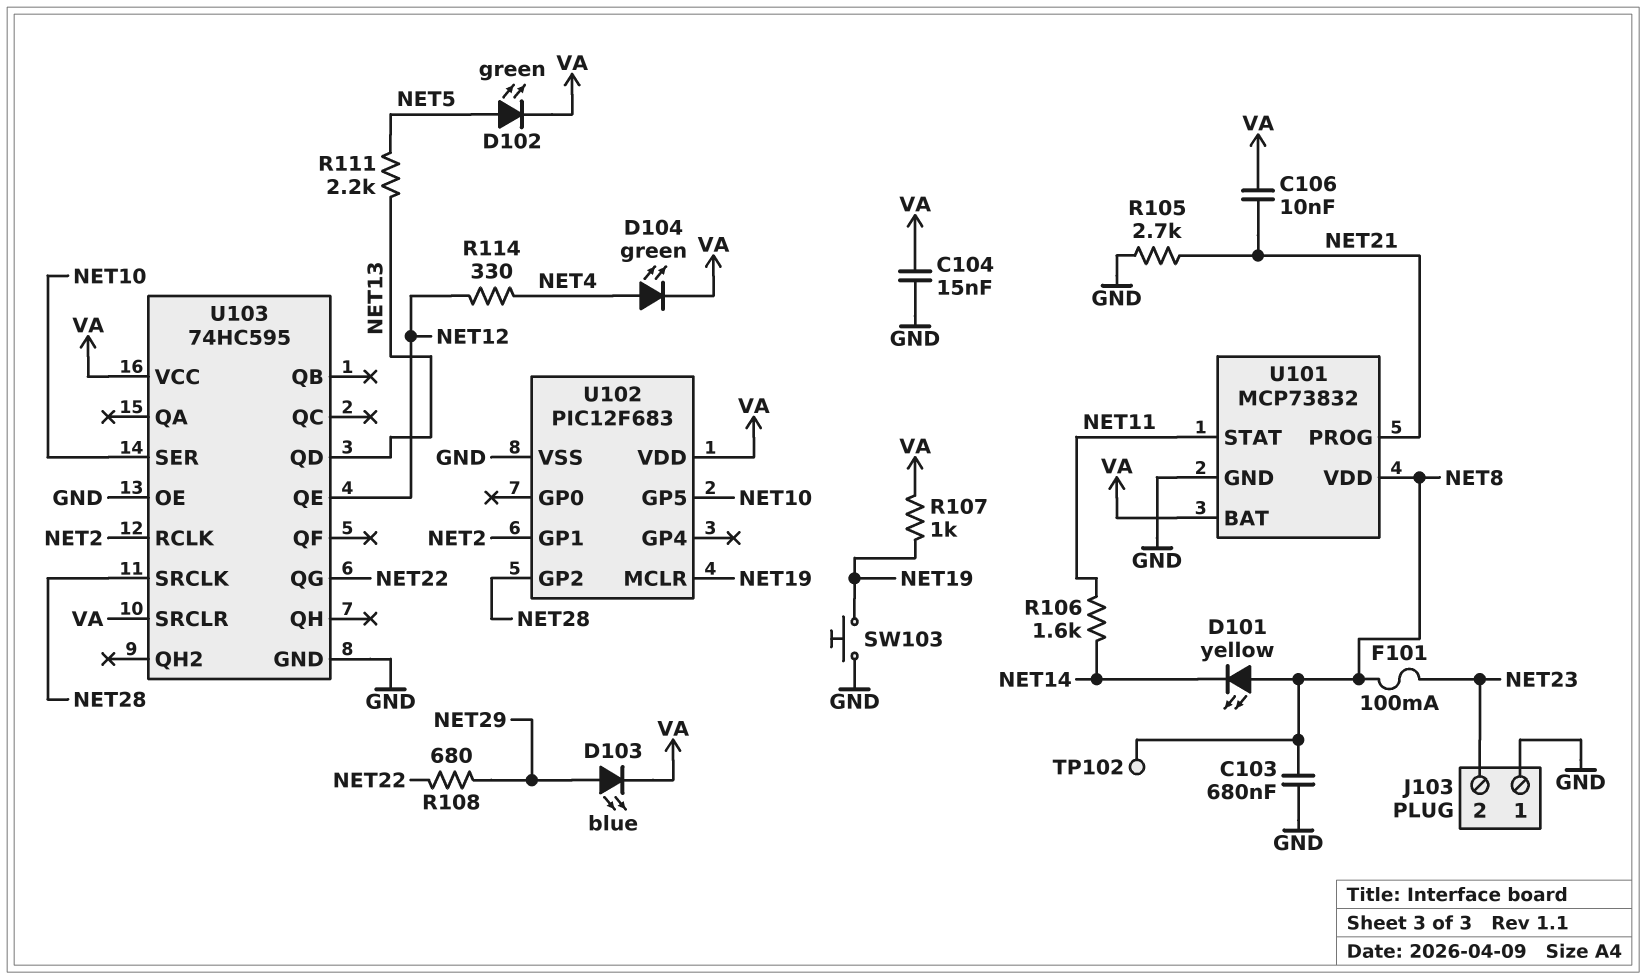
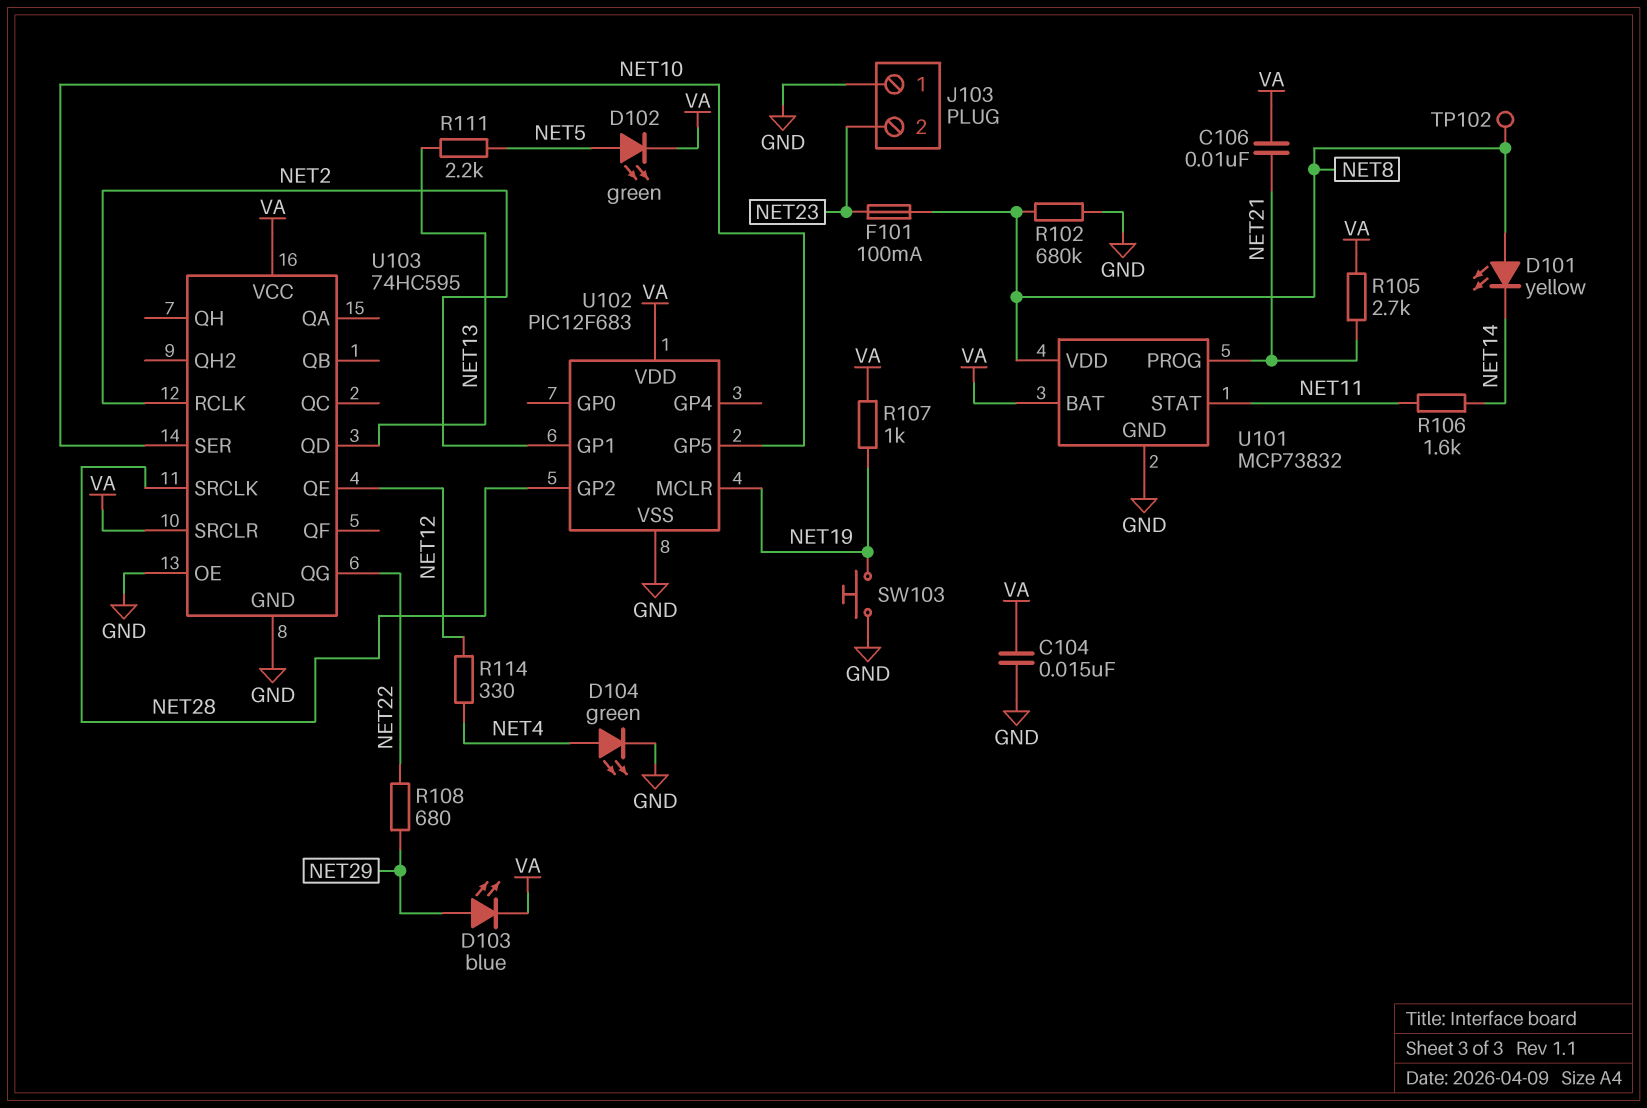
C103: 680nF (GND, NET8) -> none
D104: LED green (A NET4, K VA) -> LED green (A NET4, K GND)
R102: none -> 680k (GND, NET8)
R105: 2.7k (GND, NET21) -> 2.7k (NET21, VA)

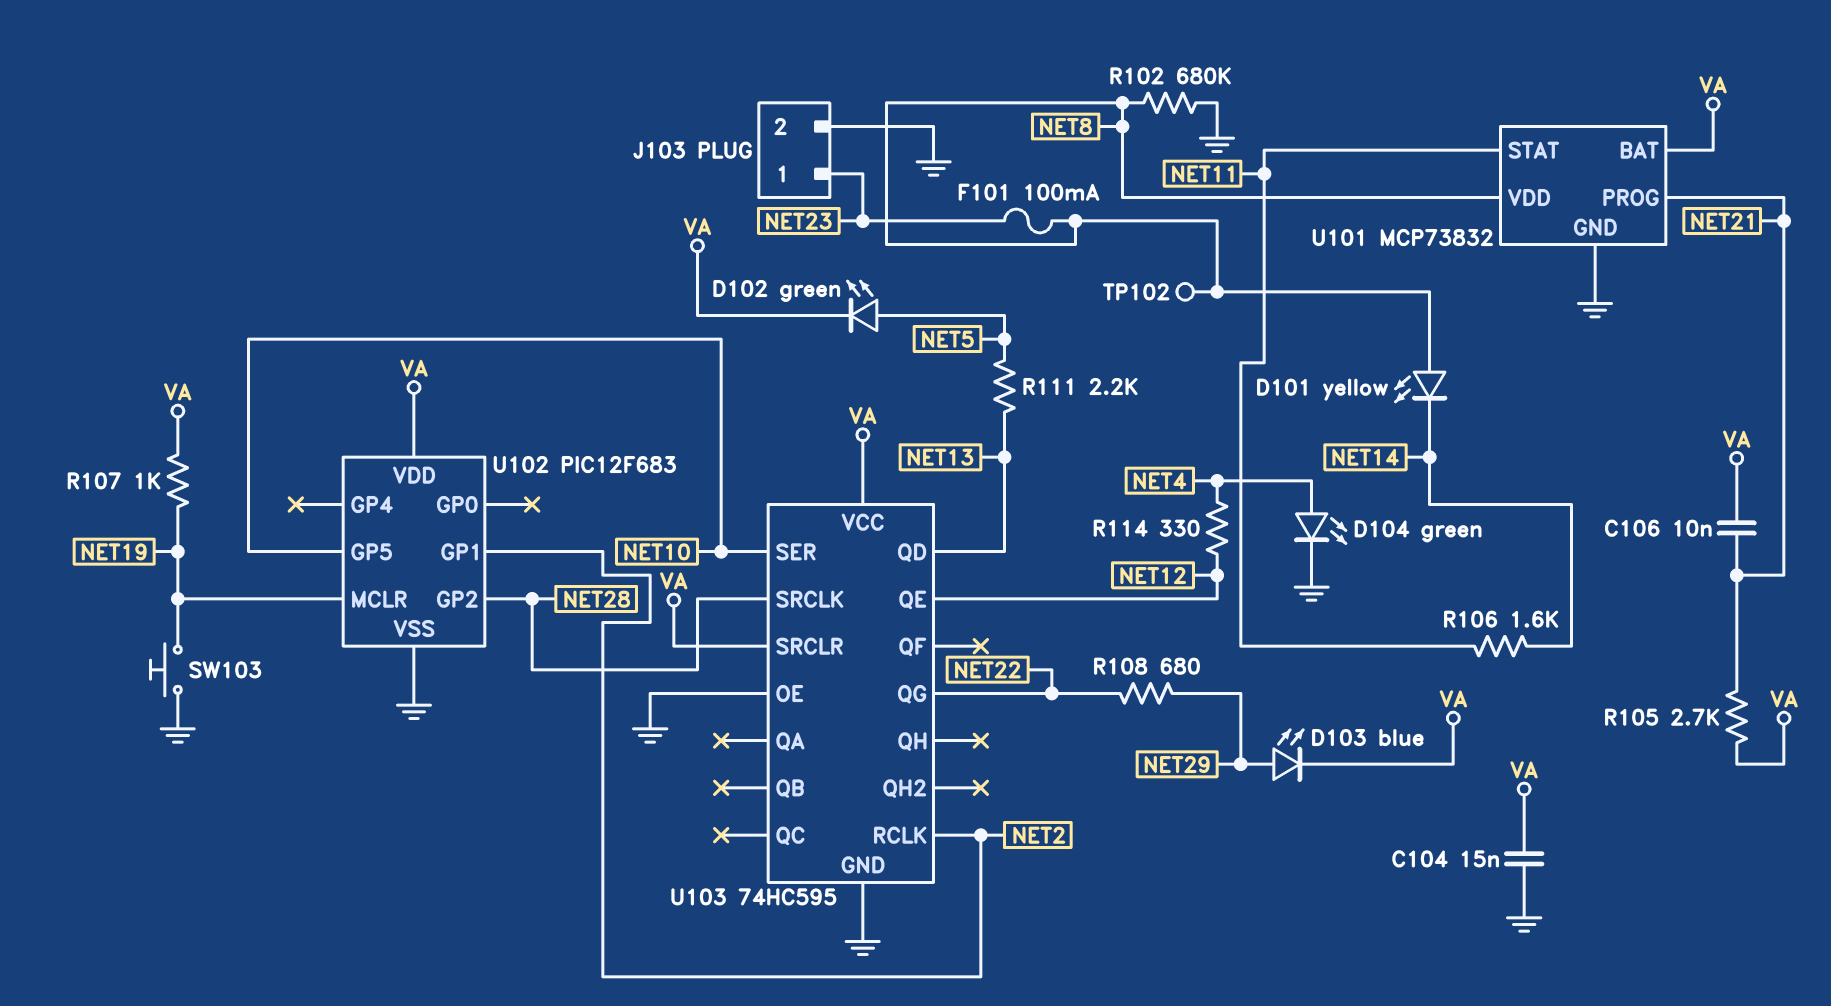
J103 pin 1: GND -> NET23
J103 pin 2: NET23 -> GND

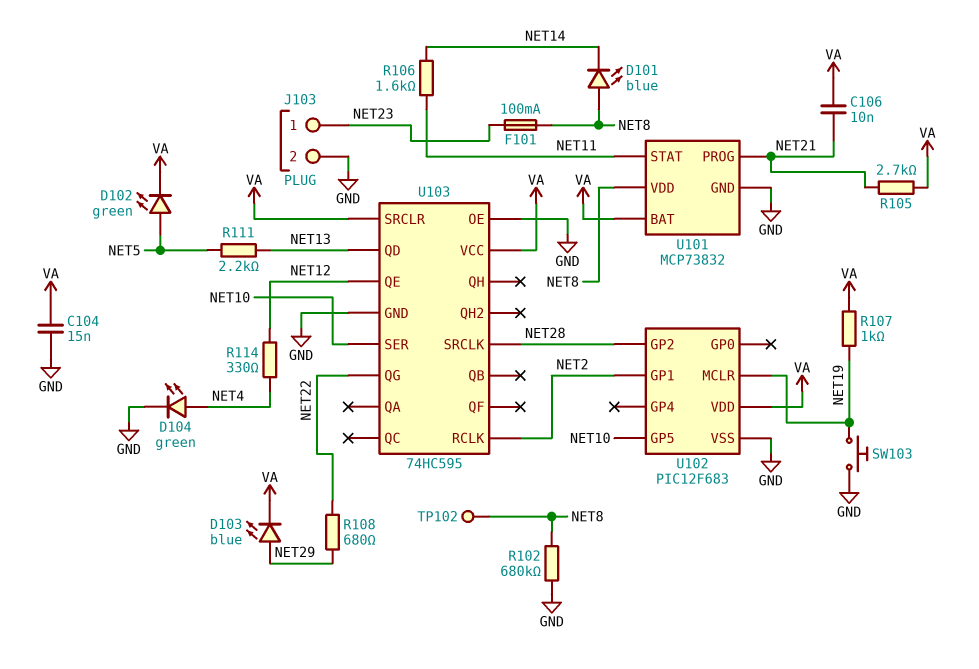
D101: LED yellow (A NET8, K NET14) -> LED blue (A NET8, K NET14)

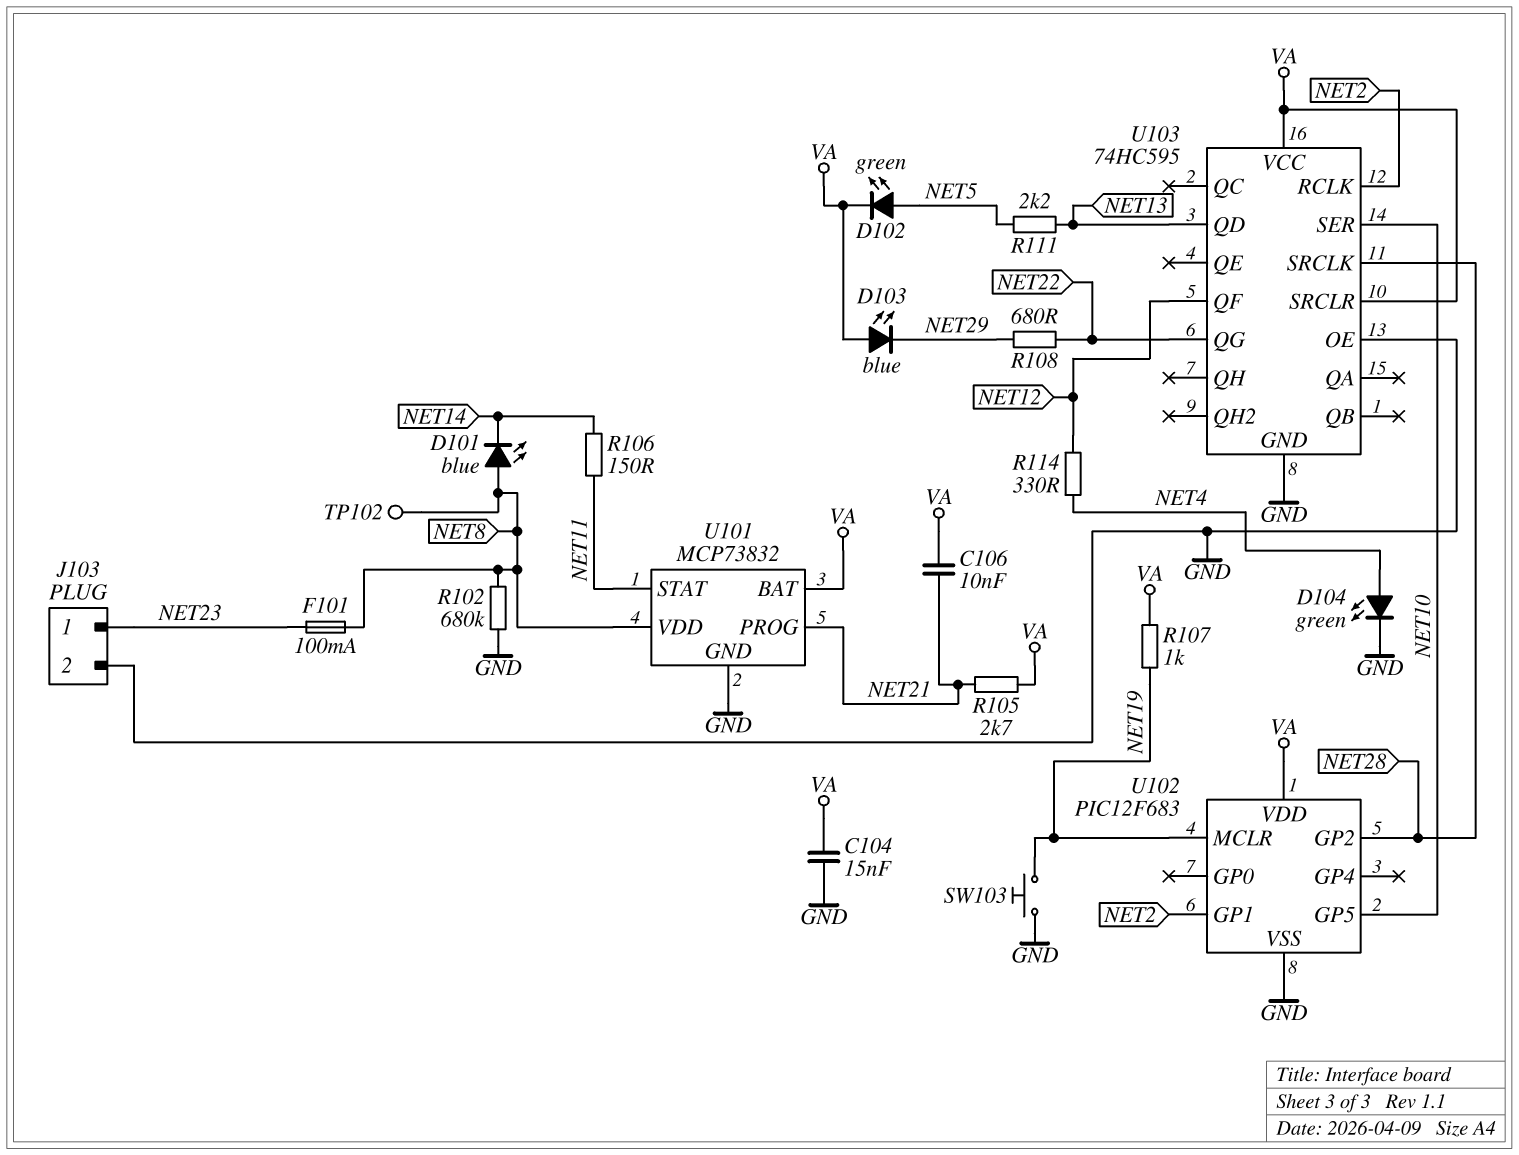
D103: LED blue (A NET29, K VA) -> LED blue (A VA, K NET29)
R106: 1.6k (NET11, NET14) -> 150 (NET11, NET14)
U103 pin QE: NET12 -> none
U103 pin QF: none -> NET12

